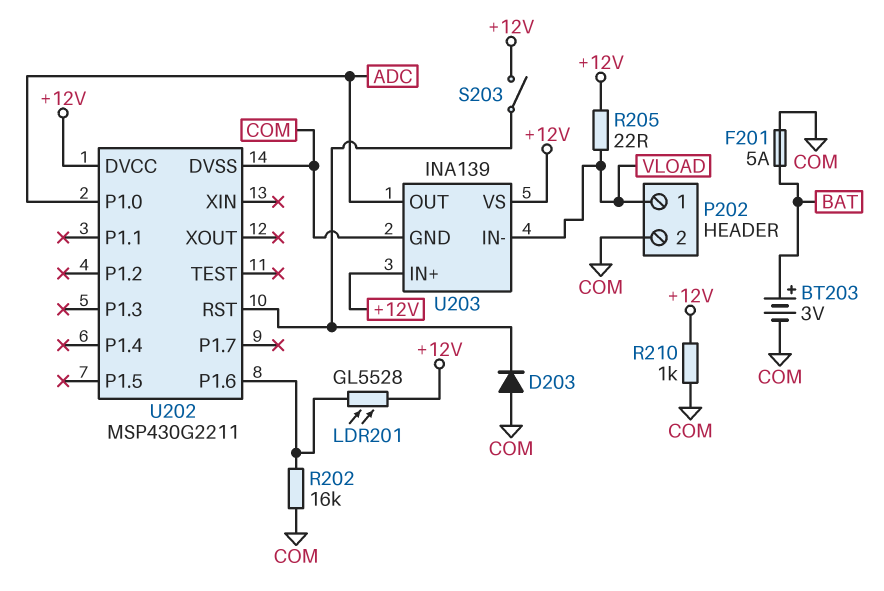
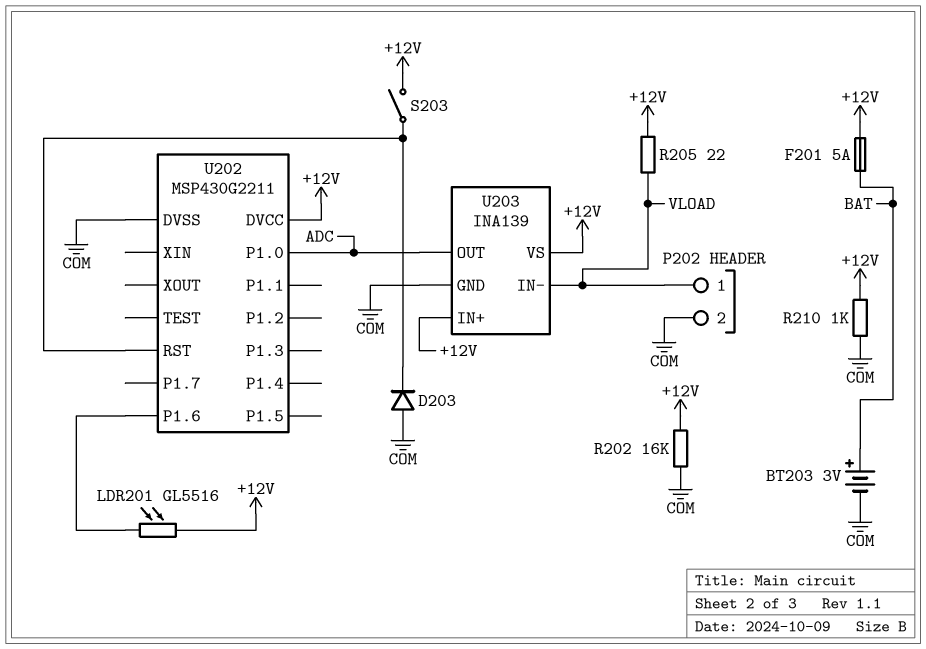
F201: 5A (BAT, COM) -> 5A (+12V, BAT)
LDR201: GL5528 (+12V, U202/P1.6) -> GL5516 (+12V, U202/P1.6)
R202: 16k (COM, U202/P1.6) -> 16k (+12V, COM)

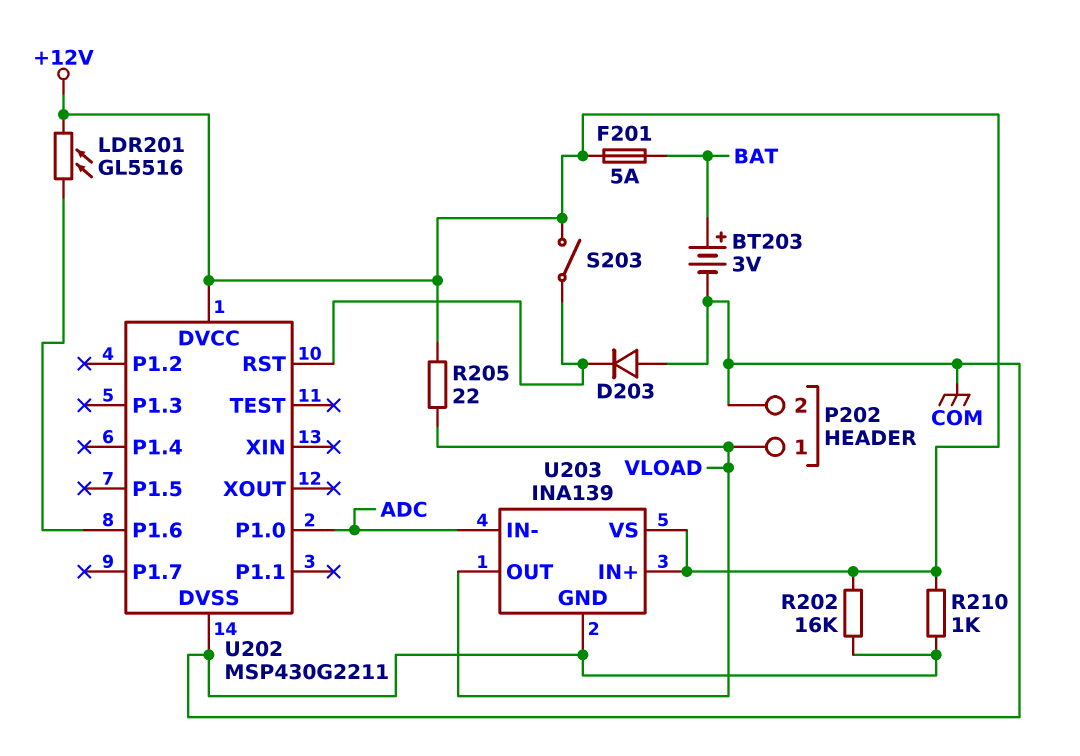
U203 pin IN-: VLOAD -> ADC
U203 pin OUT: ADC -> VLOAD

